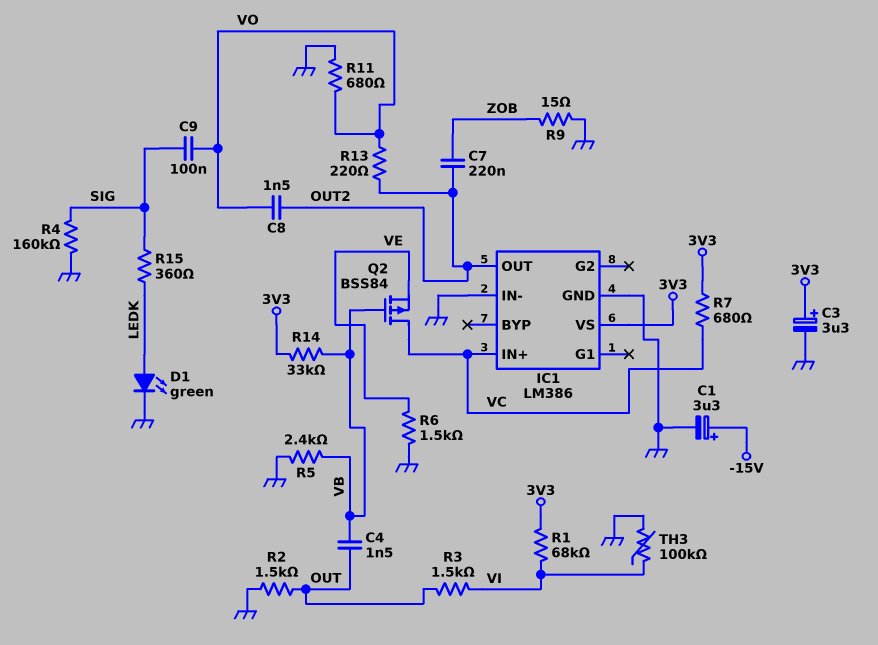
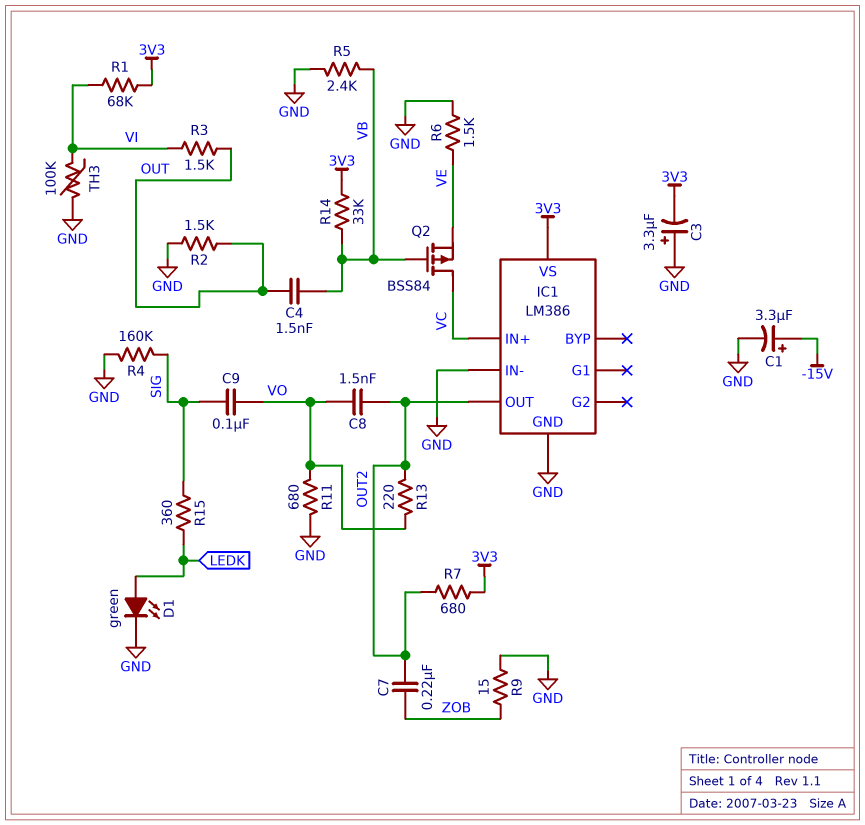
C3: 3.3uF (plus 3V3, minus GND) -> 3.3uF (plus GND, minus 3V3)
R7: 680 (3V3, VC) -> 680 (3V3, OUT2)

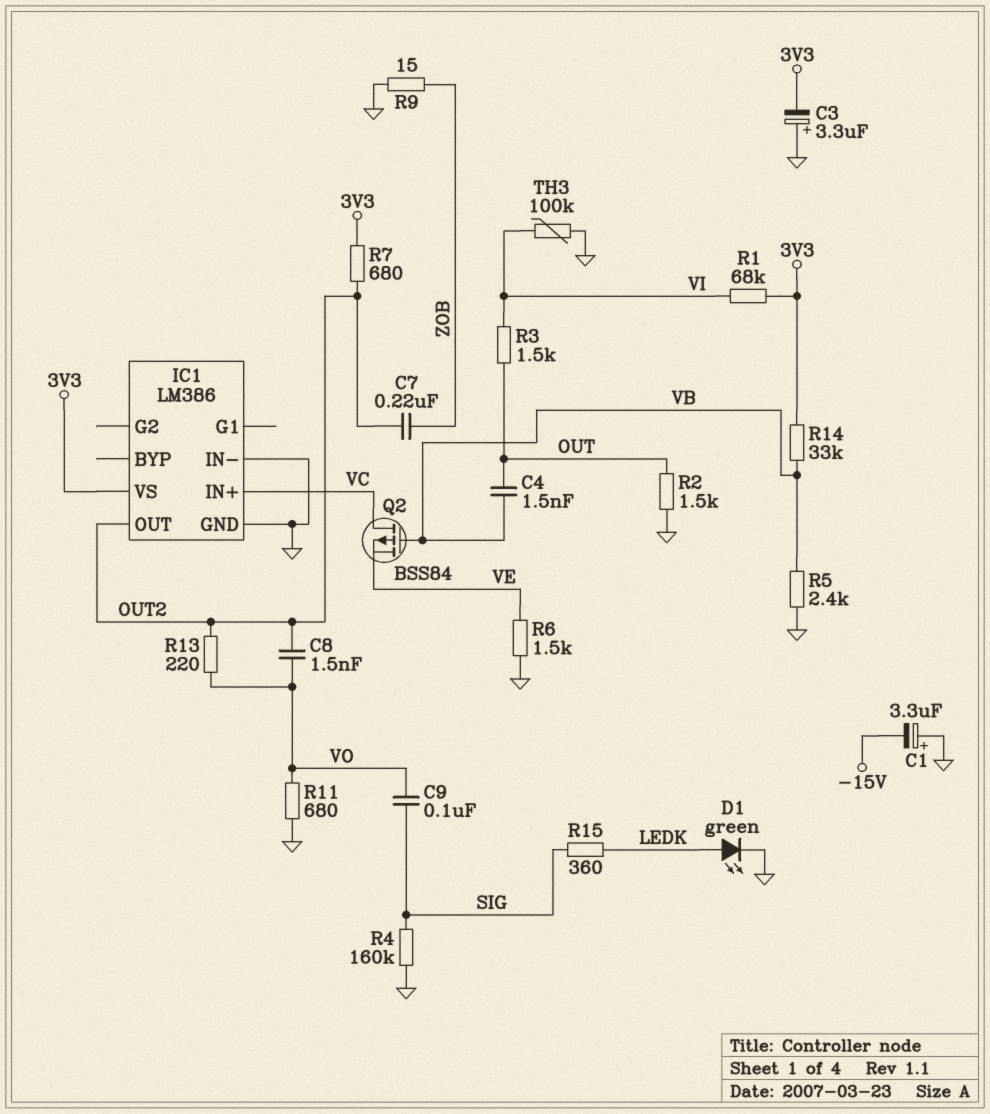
C1: 3.3uF (plus -15V, minus GND) -> 3.3uF (plus GND, minus -15V)

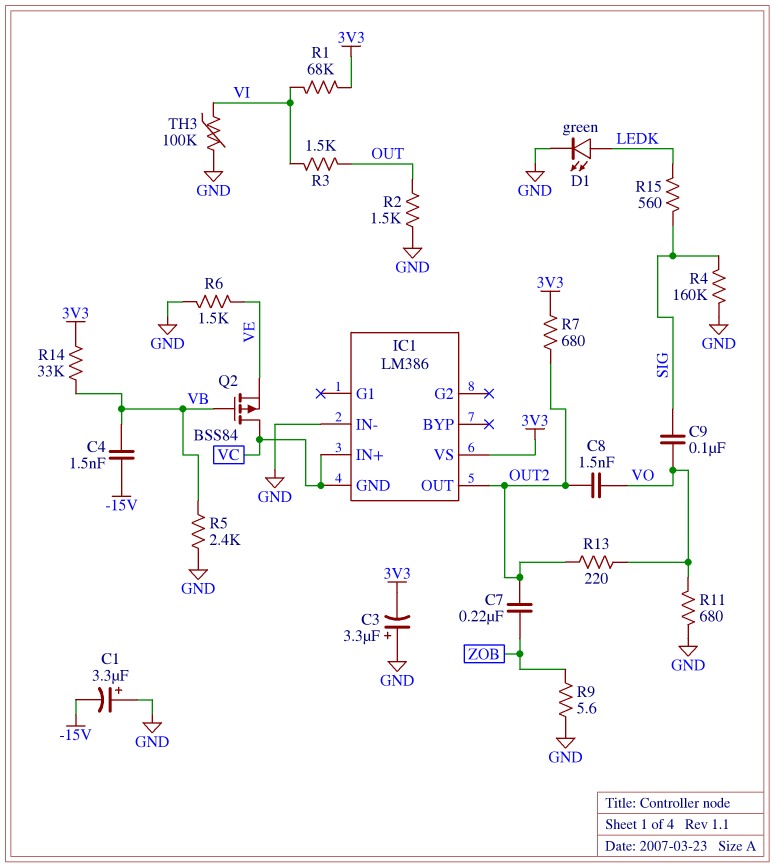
C4: 1.5nF (OUT, VB) -> 1.5nF (-15V, VB)
IC1 pin GND: GND -> VC
R9: 15 (GND, ZOB) -> 5.6 (GND, ZOB)
R15: 360 (LEDK, SIG) -> 560 (LEDK, SIG)

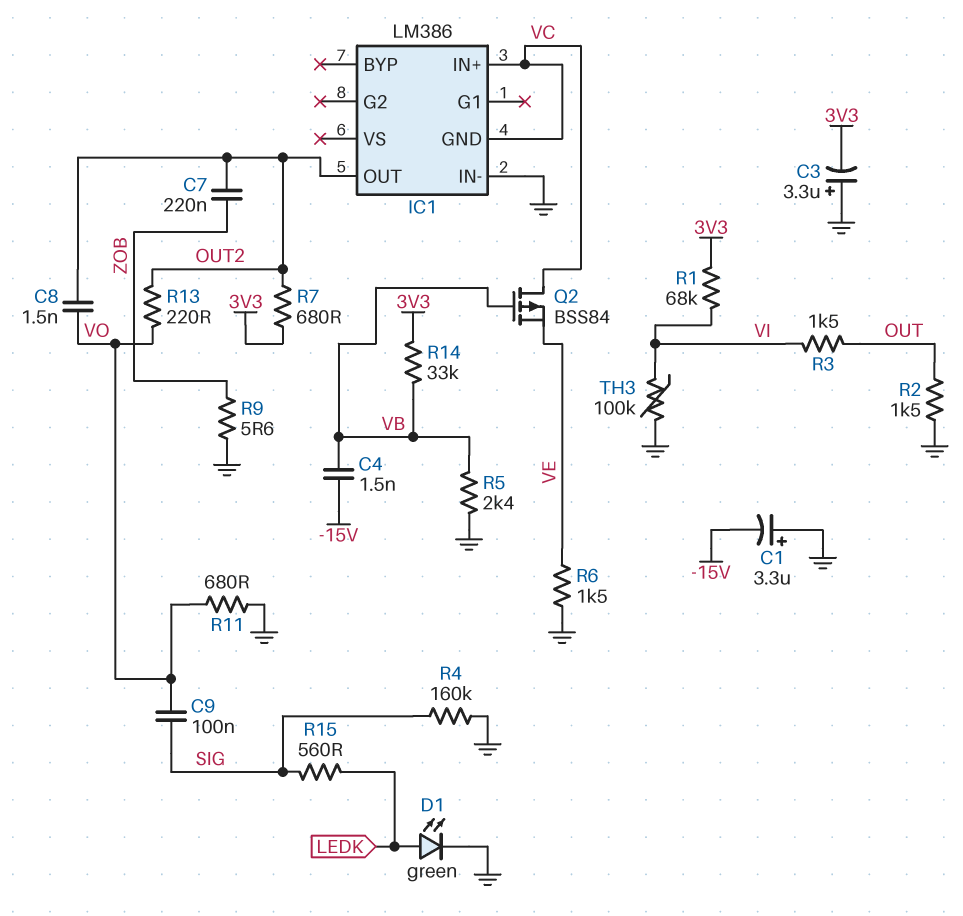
IC1 pin VS: 3V3 -> none

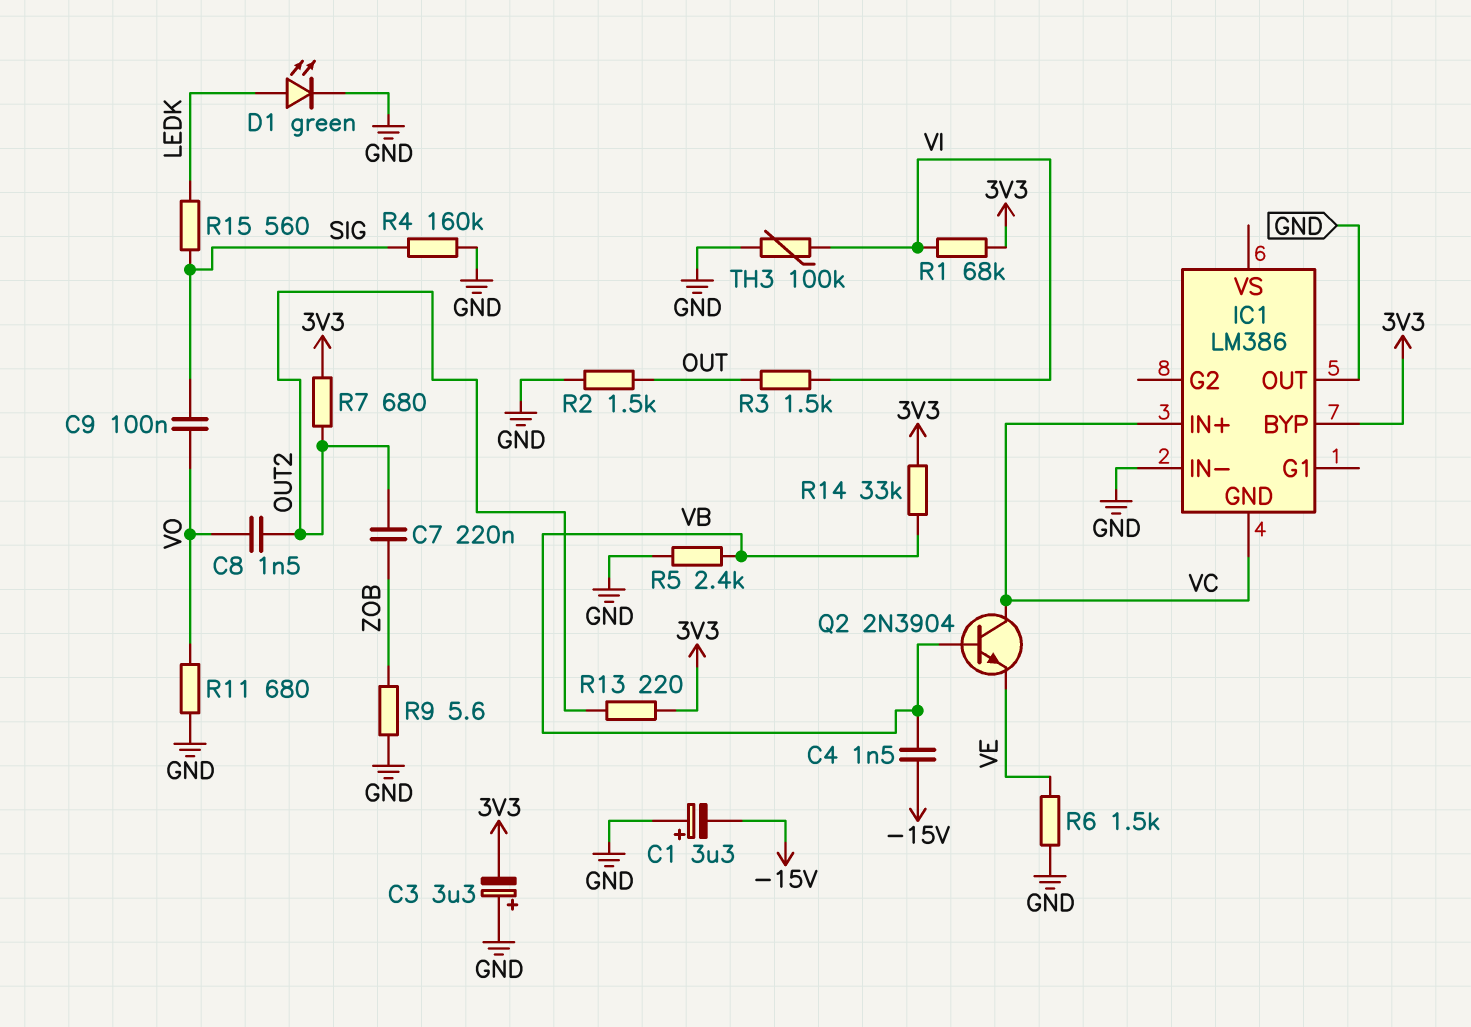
IC1 pin BYP: none -> 3V3
IC1 pin OUT: OUT2 -> GND
Q2: PMOS BSS84 (G VB, D VC, S VE) -> NPN 2N3904 (B VB, C VC, E VE)
R13: 220 (OUT2, VO) -> 220 (3V3, OUT2)

